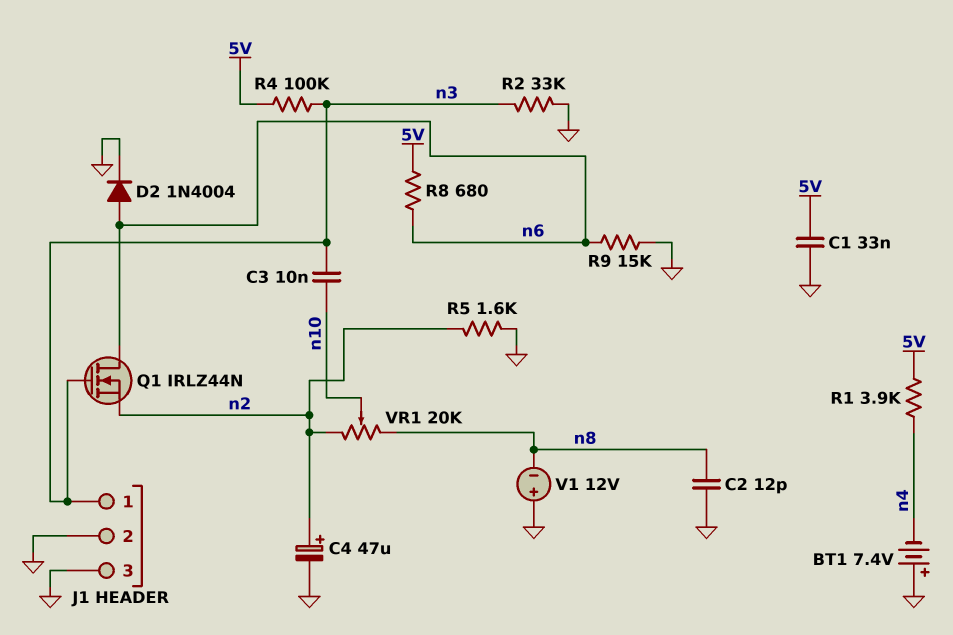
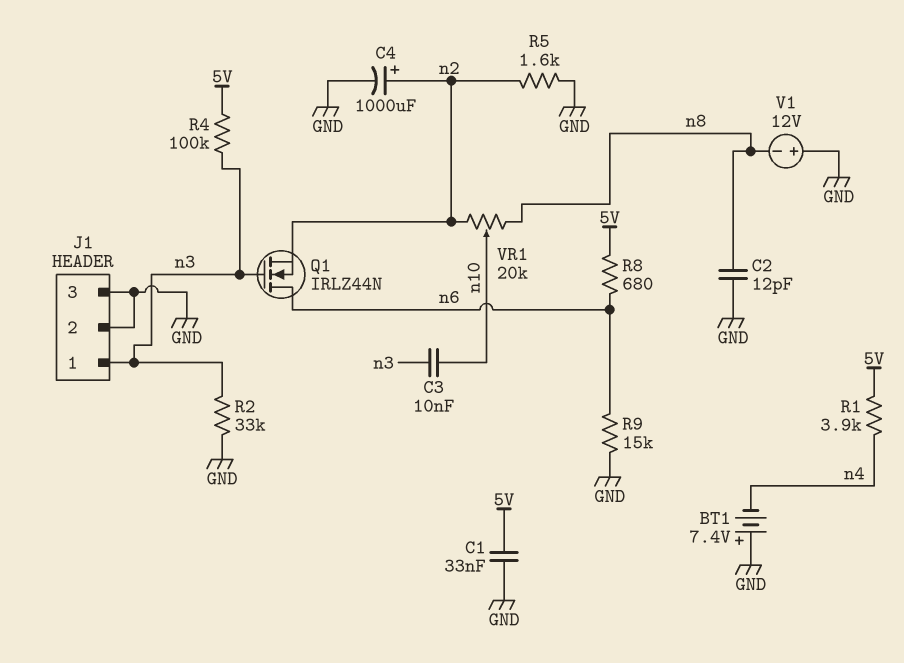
C4: 47uF (plus n2, minus GND) -> 1000uF (plus n2, minus GND)
D2: diode 1N4004 (A n6, K GND) -> none

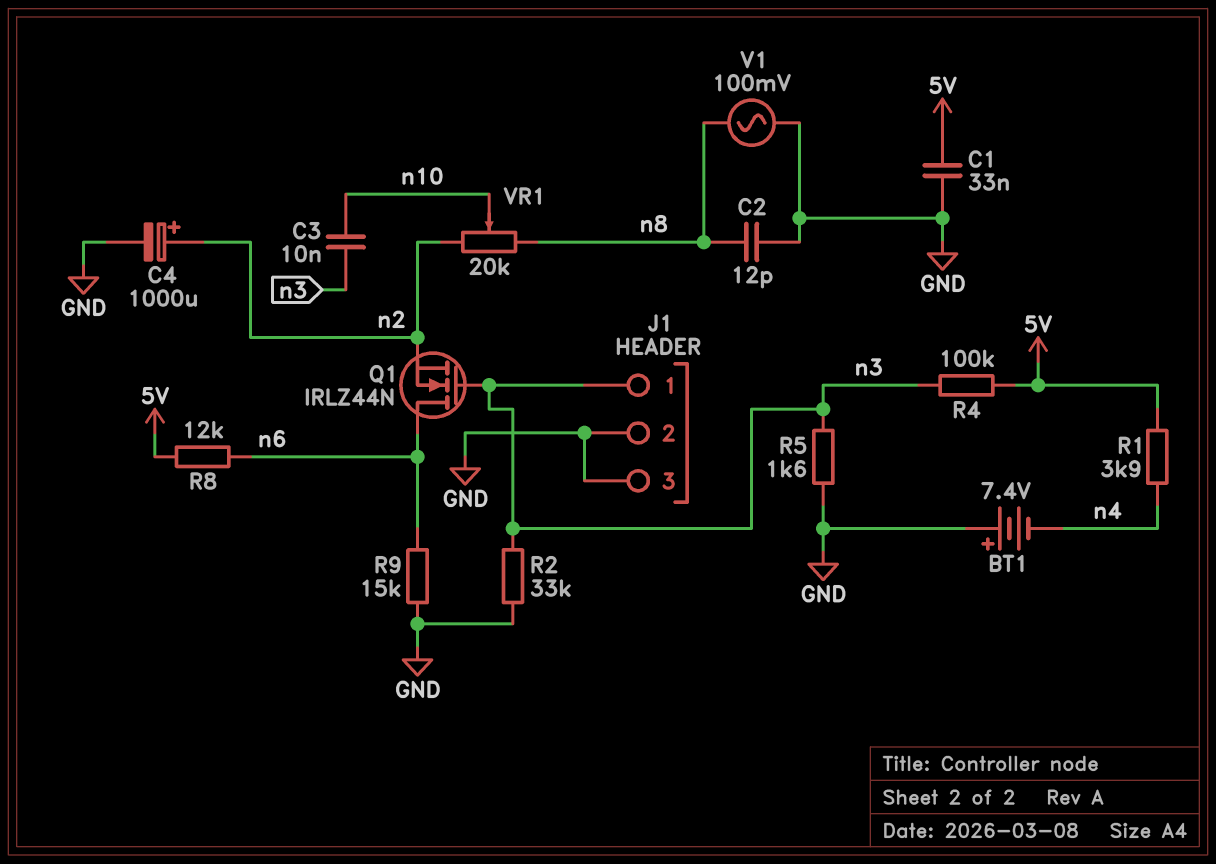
R5: 1.6k (GND, n2) -> 1.6k (GND, n3)
R8: 680 (5V, n6) -> 12k (5V, n6)
V1: 12V (plus GND, minus n8) -> AC 100mV (GND, n8)

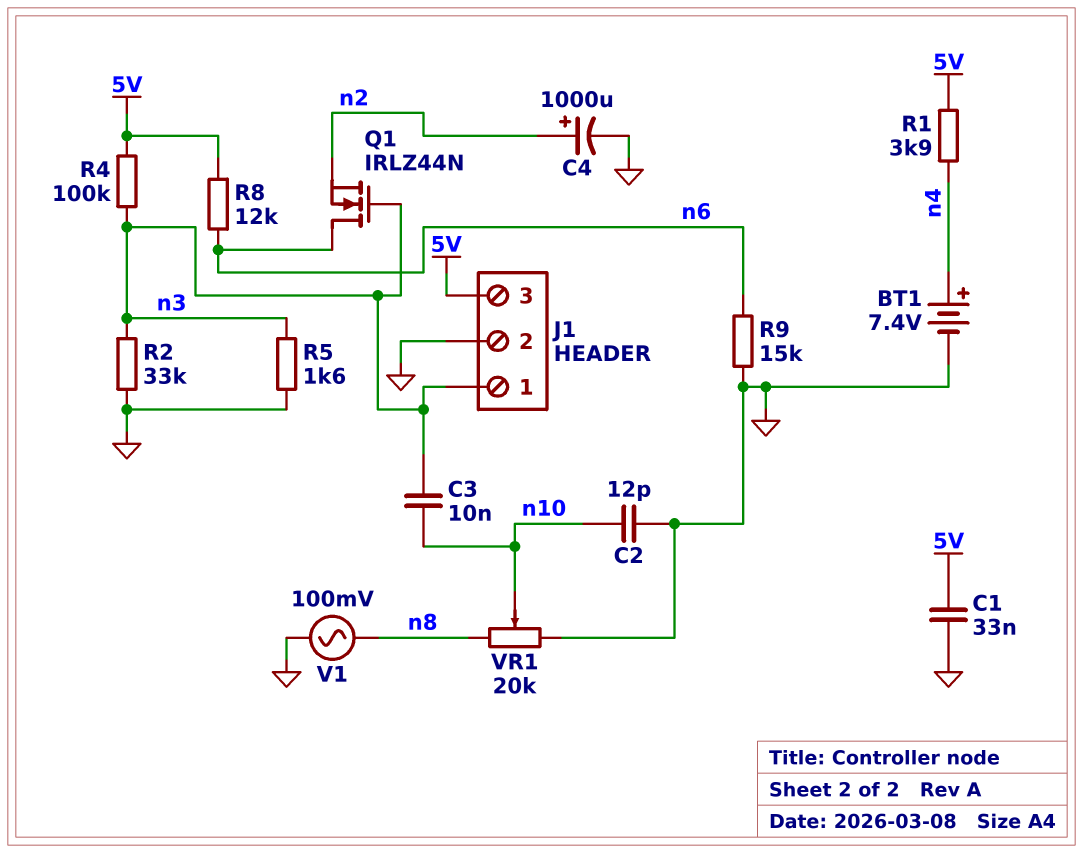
BT1: 7.4V (plus GND, minus n4) -> 7.4V (plus n4, minus GND)
C2: 12pF (GND, n8) -> 12pF (GND, n10)
J1 pin 3: GND -> 5V
VR1: 20k (n2, n8, wiper n10) -> 20k (GND, n8, wiper n10)

